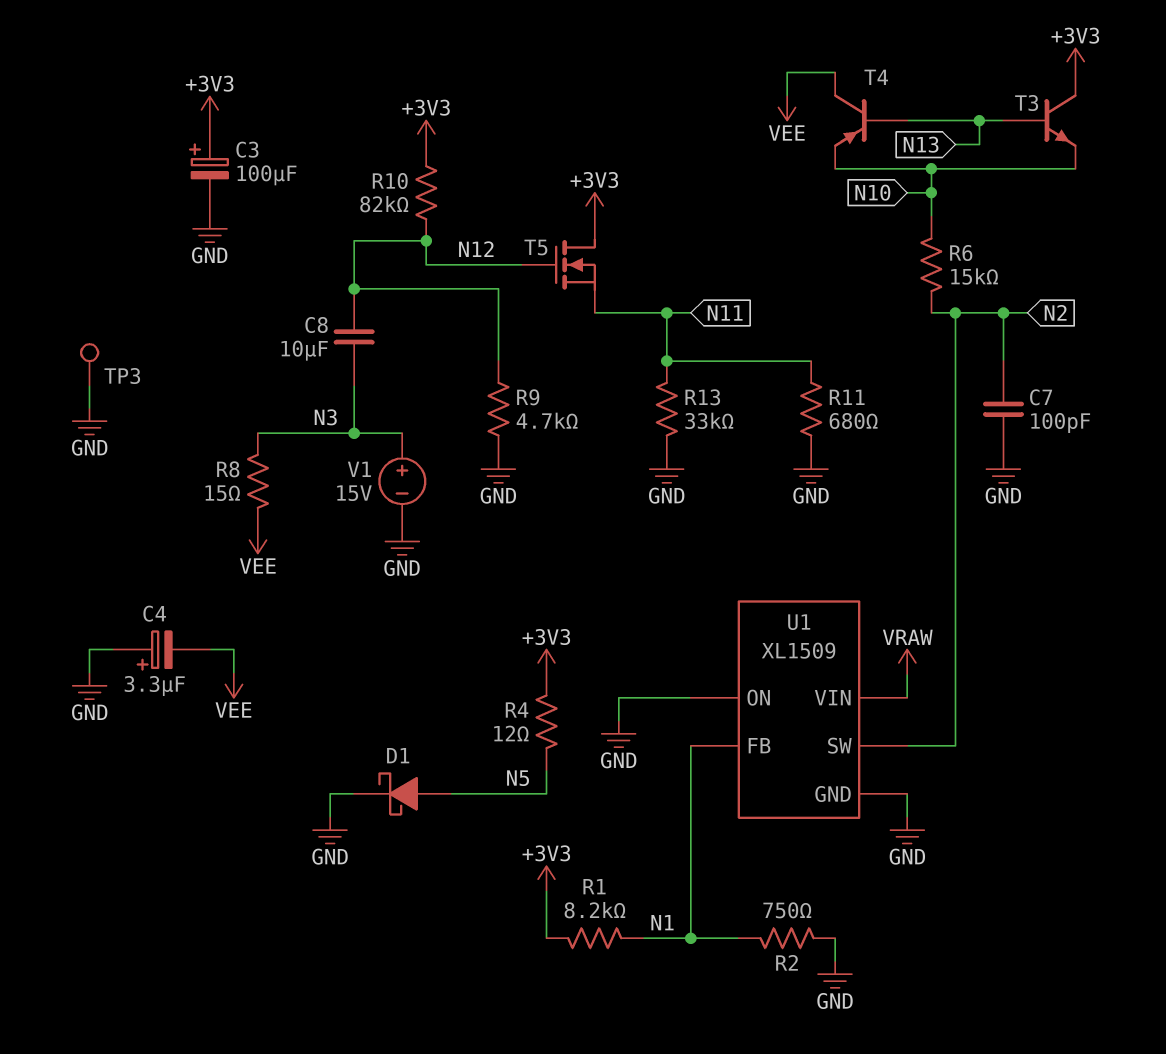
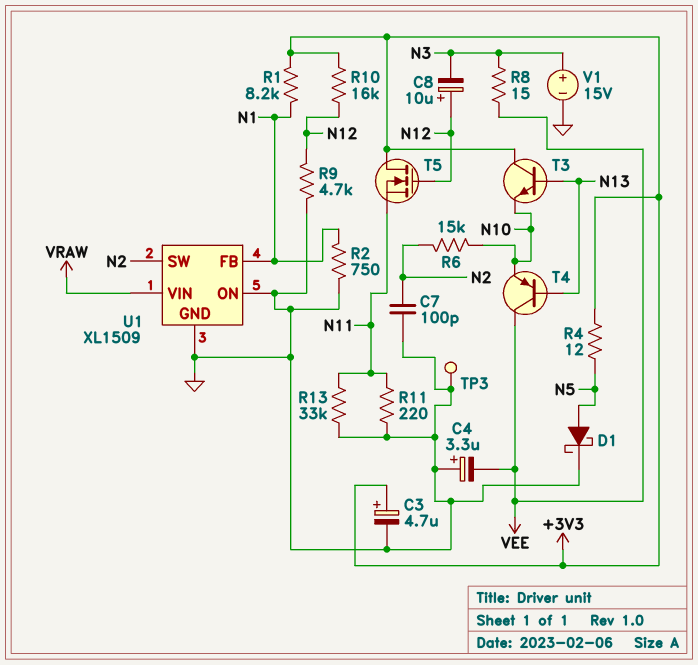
C3: 100uF (plus +3V3, minus GND) -> 4.7uF (plus +3V3, minus GND)
C8: 10uF (N3, N12) -> 10uF (plus N12, minus N3)
R10: 82k (+3V3, N12) -> 16k (+3V3, N12)
R11: 680 (GND, N11) -> 220 (GND, N11)

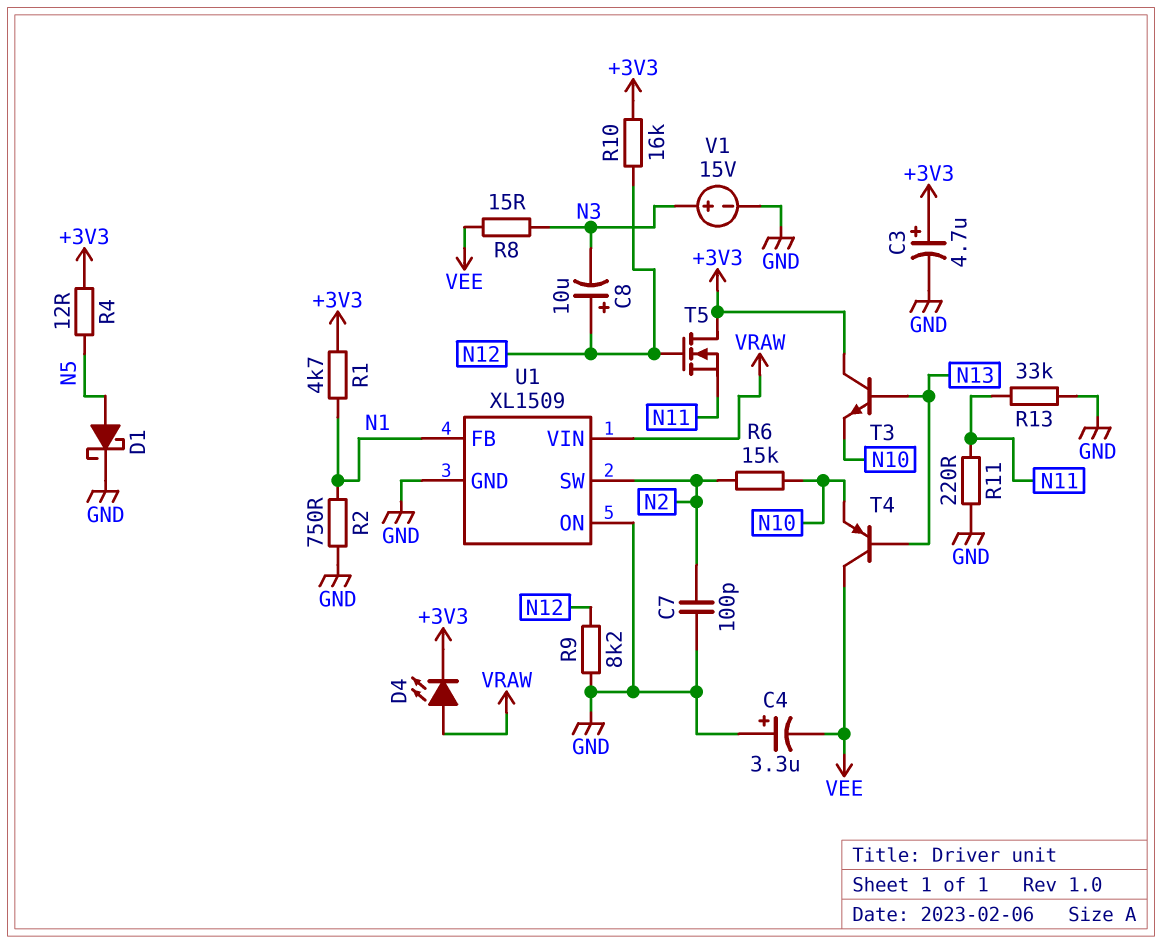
D4: none -> LED (A VRAW, K +3V3)
R1: 8.2k (+3V3, N1) -> 4.7k (+3V3, N1)
R9: 4.7k (GND, N12) -> 8.2k (GND, N12)
TP3: test point (GND) -> none

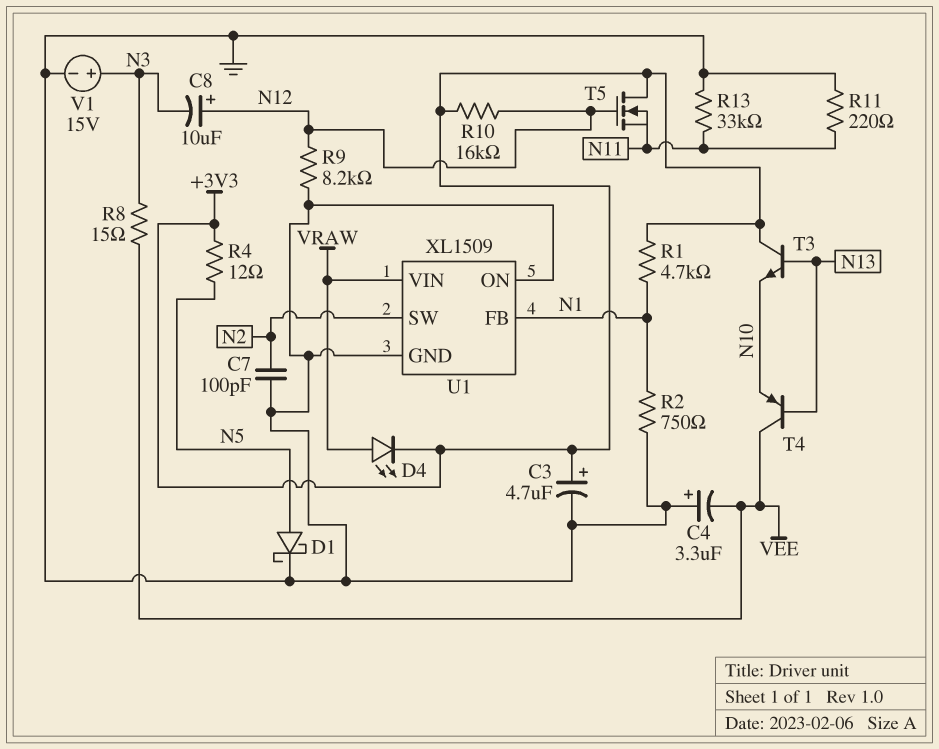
R6: 15k (N2, N10) -> none

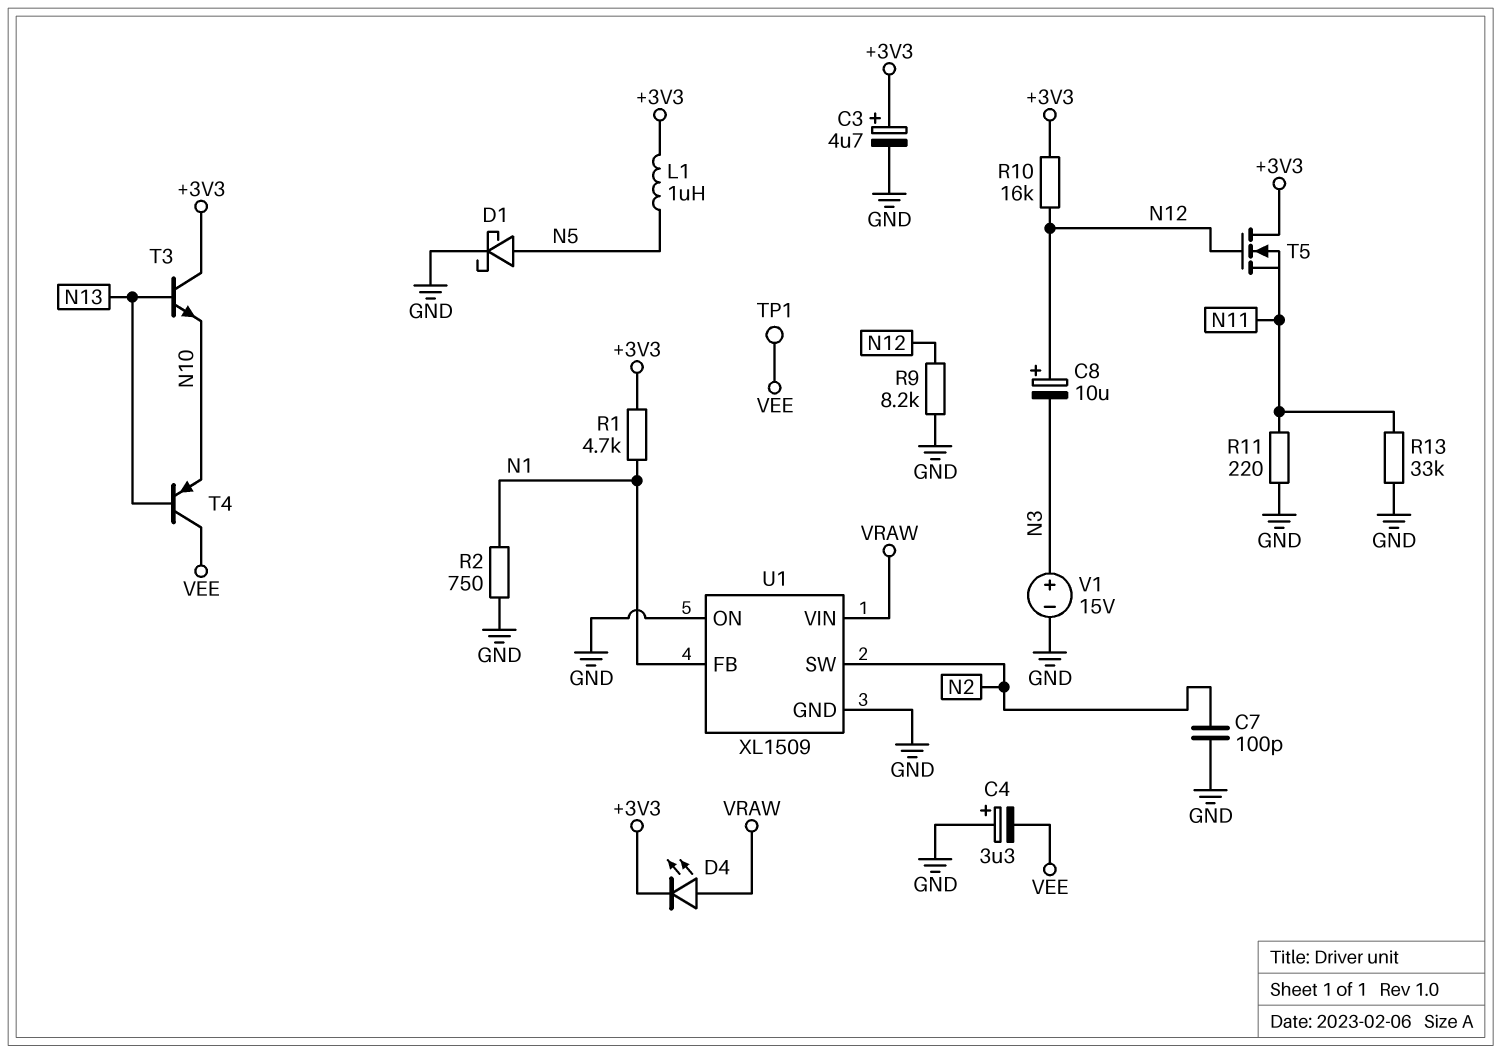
L1: none -> 1uH (+3V3, N5)
R4: 12 (+3V3, N5) -> none
R8: 15 (N3, VEE) -> none
TP1: none -> test point (VEE)

